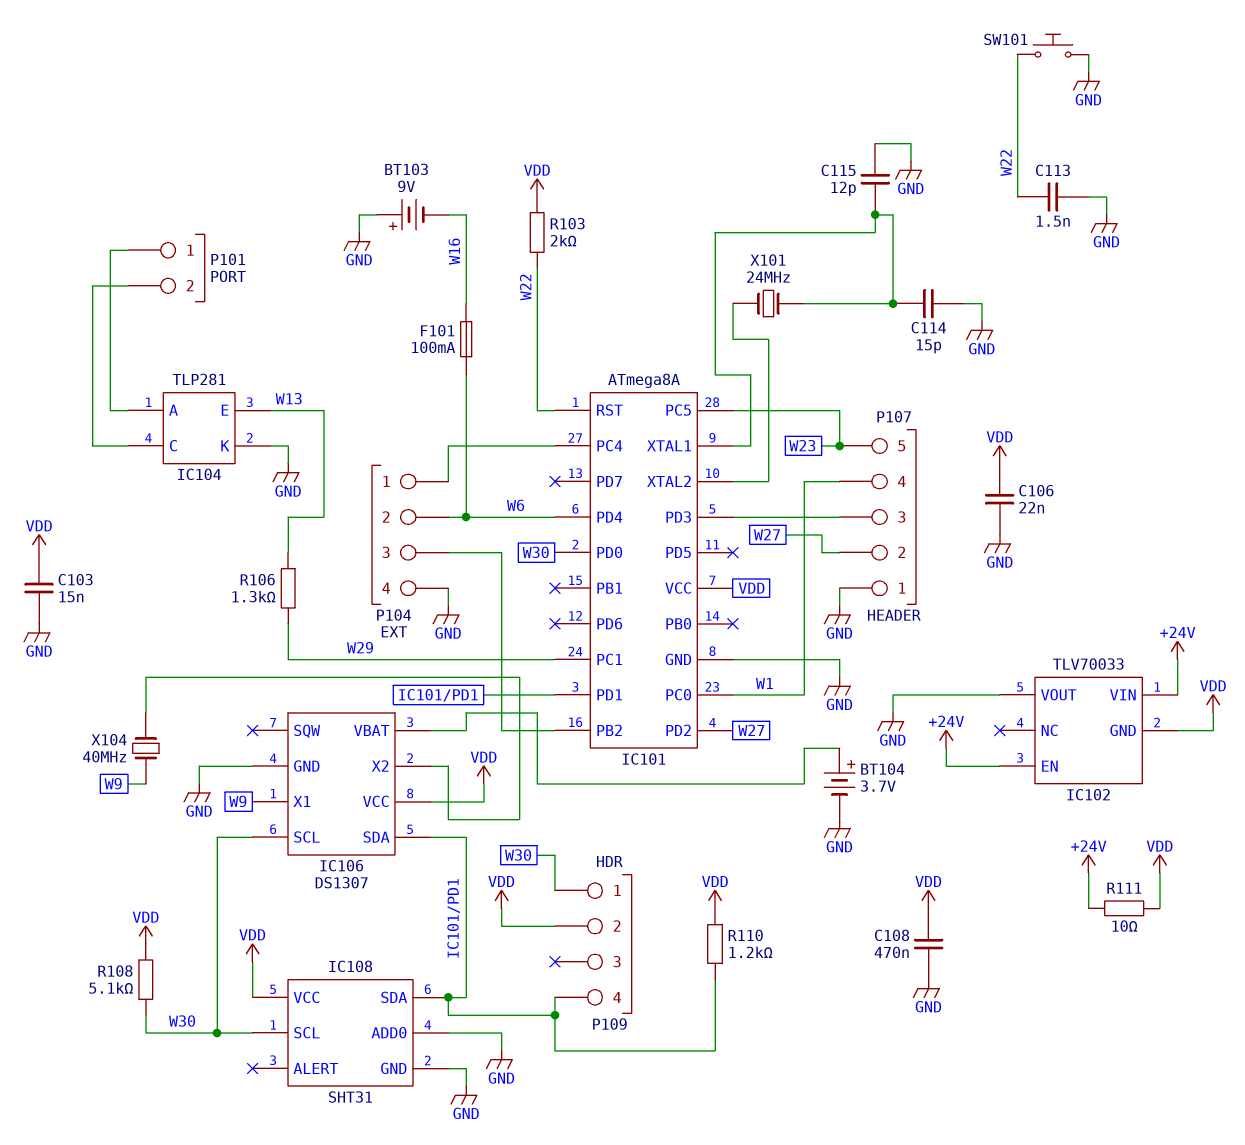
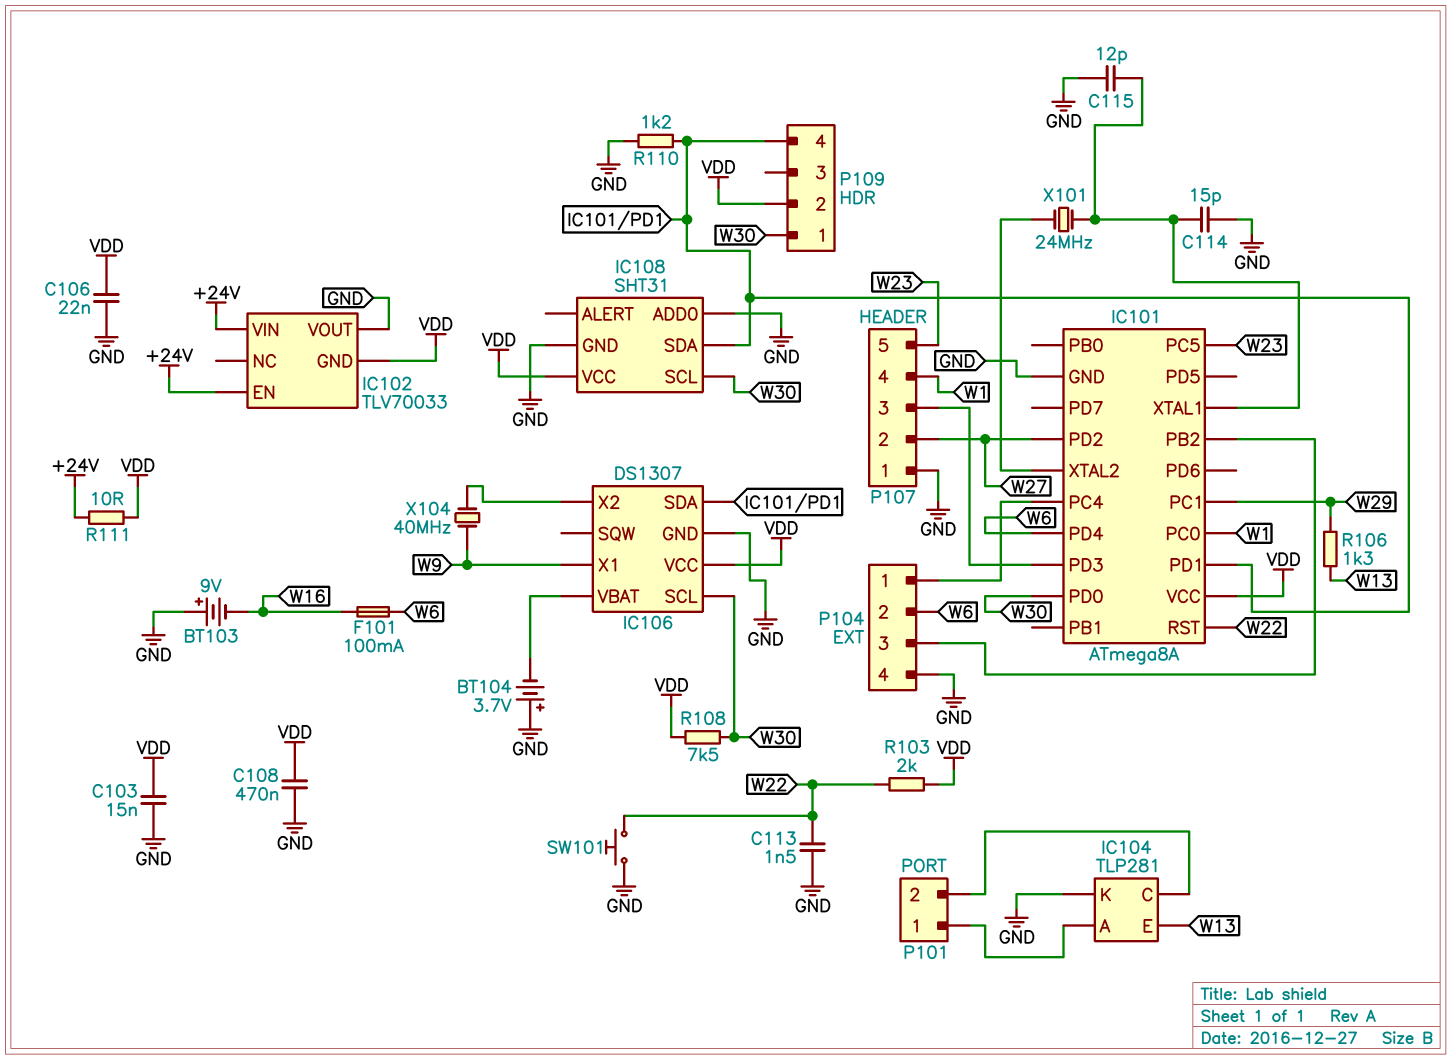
BT104: 3.7V (plus IC106/VBAT, minus GND) -> 3.7V (plus GND, minus IC106/VBAT)
R108: 5.1k (VDD, W30) -> 7.5k (VDD, W30)
R110: 1.2k (IC101/PD1, VDD) -> 1.2k (GND, IC101/PD1)

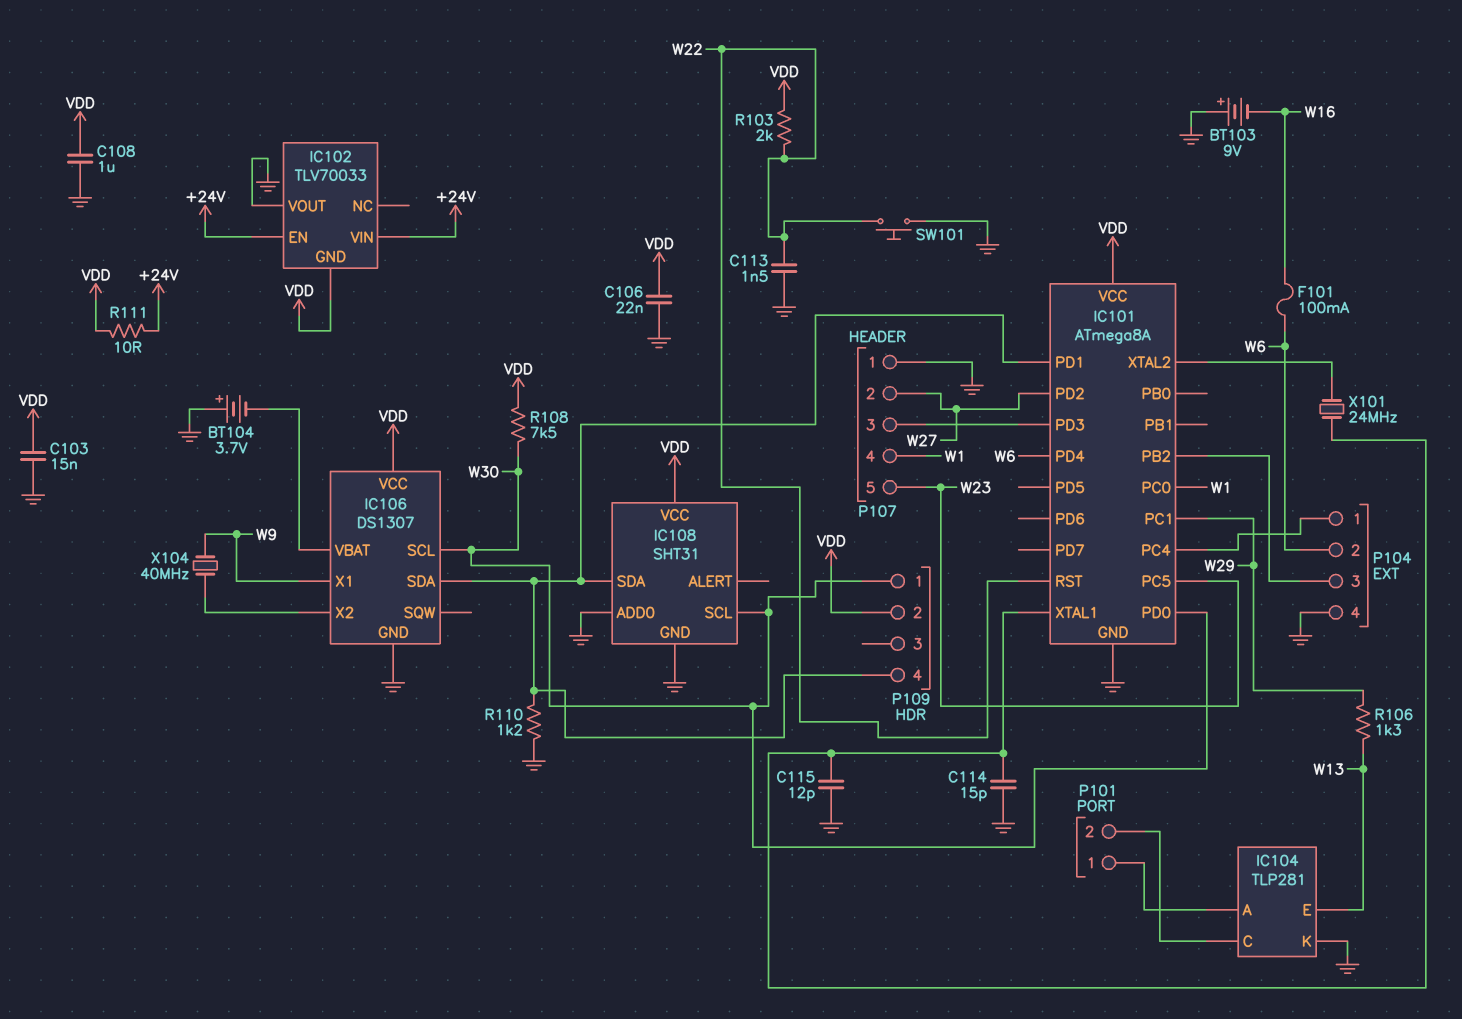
C108: 470nF (GND, VDD) -> 1uF (GND, VDD)

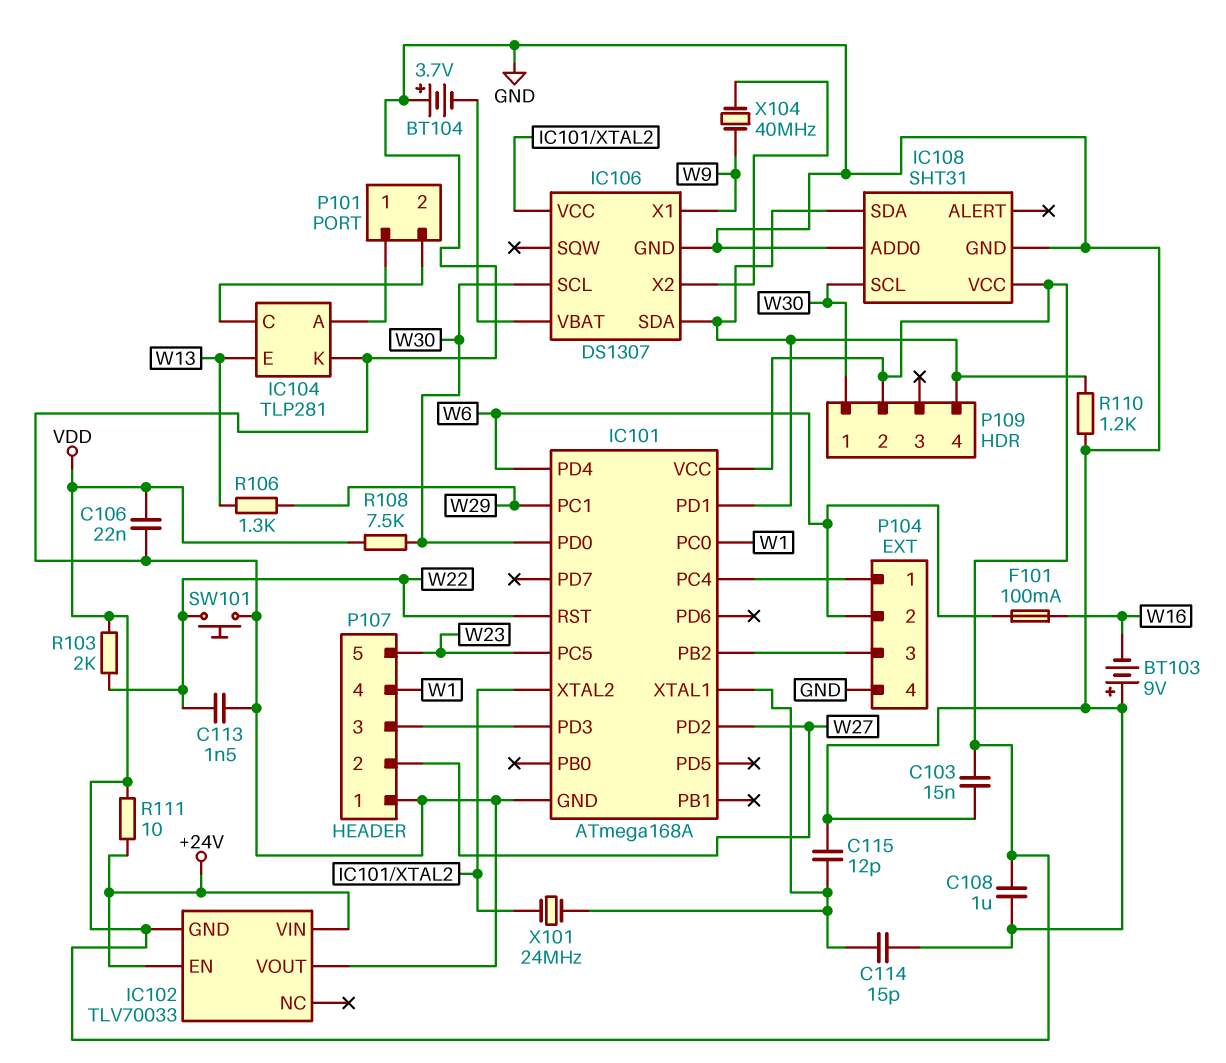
IC101: ATmega8A -> ATmega168A
IC106 pin VCC: VDD -> IC101/XTAL2

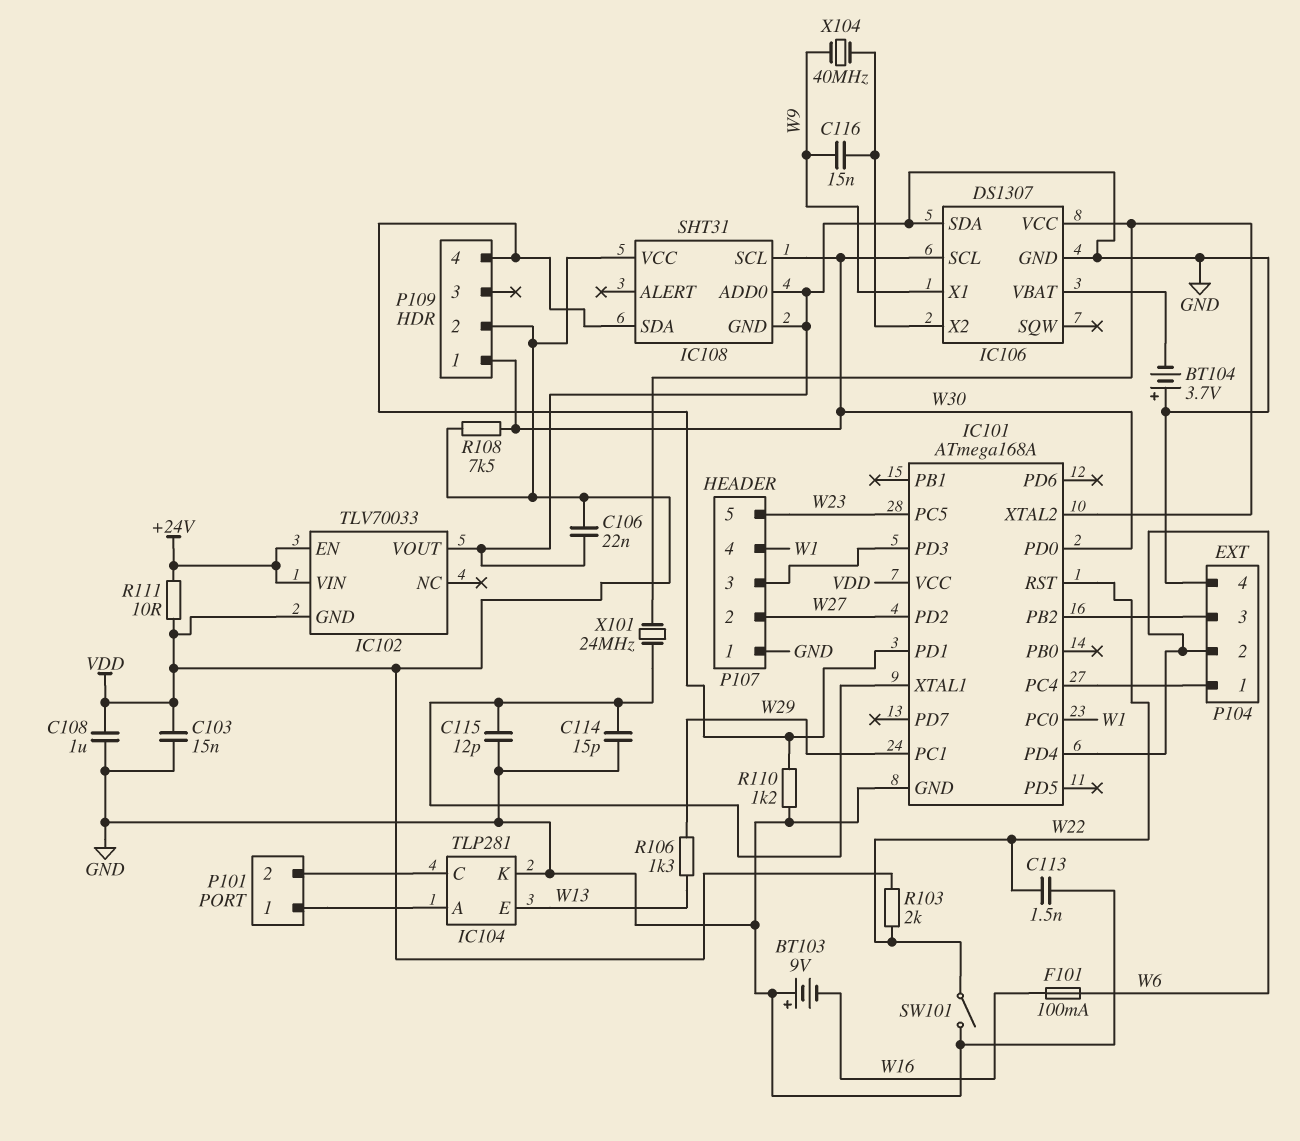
C116: none -> 15nF (IC106/X2, W9)
IC106 pin SDA: IC101/PD1 -> GND
SW101: button (GND, W22) -> switch (GND, W22)

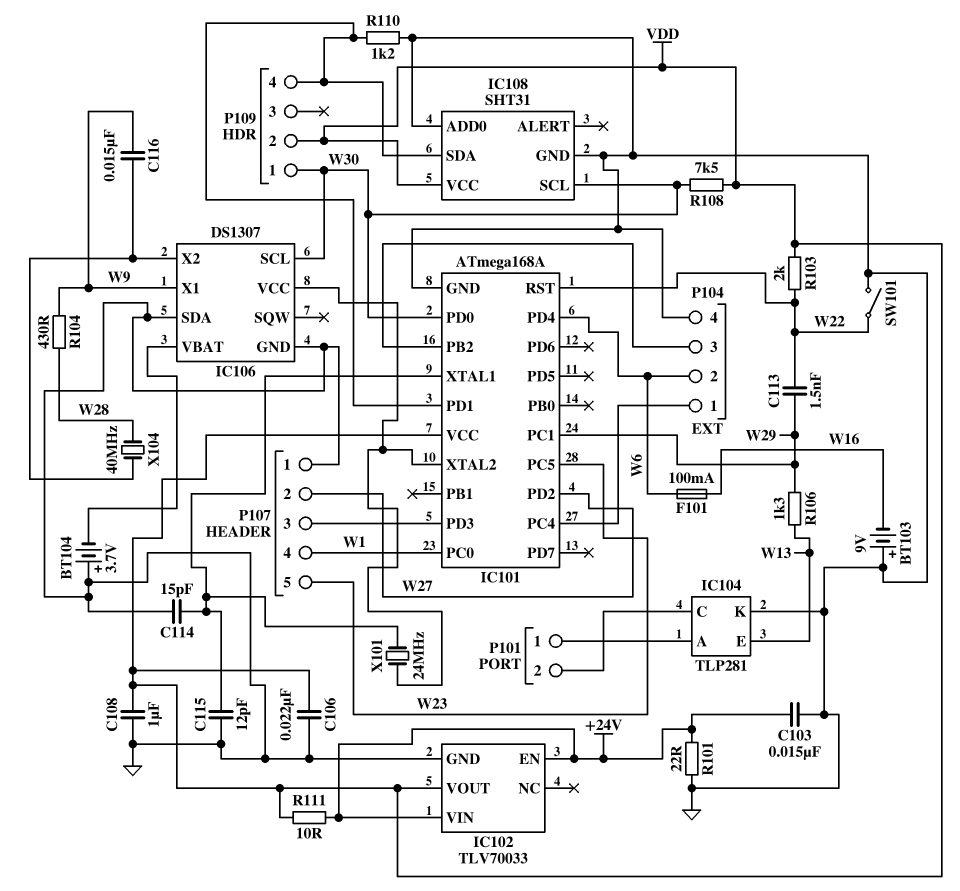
C103: 15nF (GND, VDD) -> 15nF (+24V, GND)
C113: 1.5nF (GND, W22) -> 1.5nF (W22, W29)
IC102 pin GND: VDD -> GND
IC102 pin VOUT: GND -> VDD
R101: none -> 22 (+24V, GND)
R104: none -> 430 (W9, W28)
X104: 40MHz (IC106/X2, W9) -> 40MHz (IC106/X2, W28)

